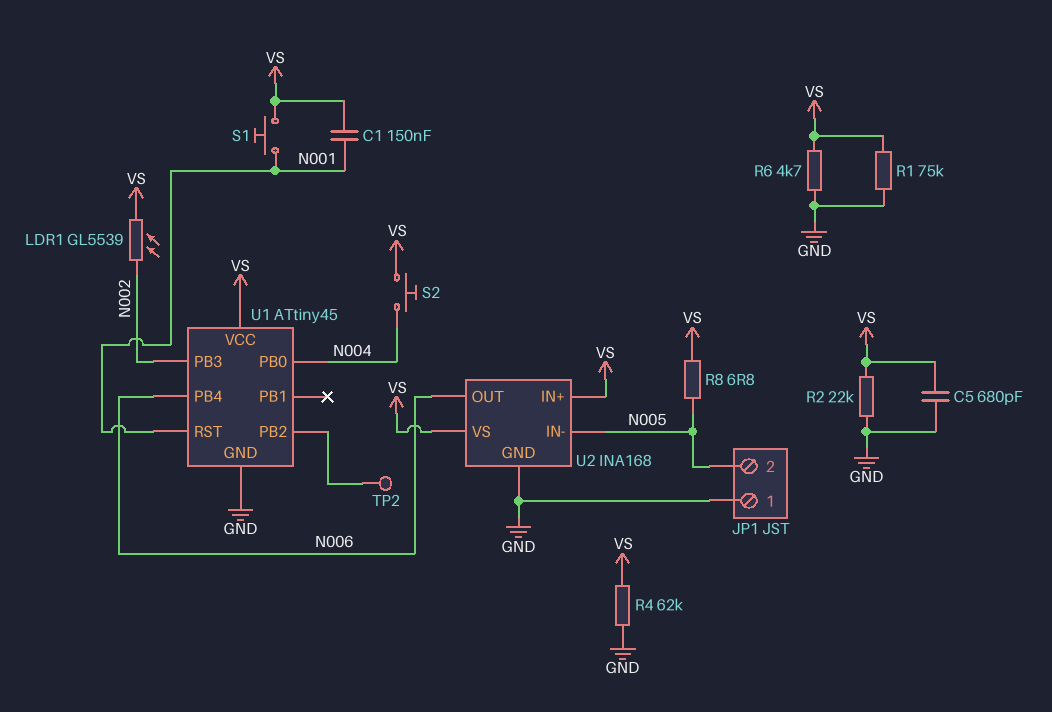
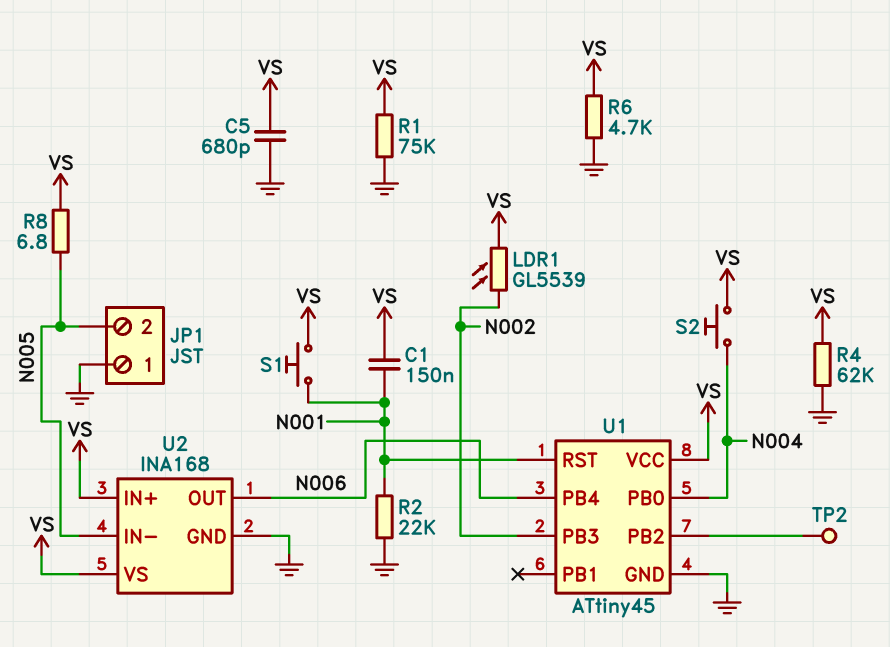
R2: 22k (GND, VS) -> 22k (GND, N001)

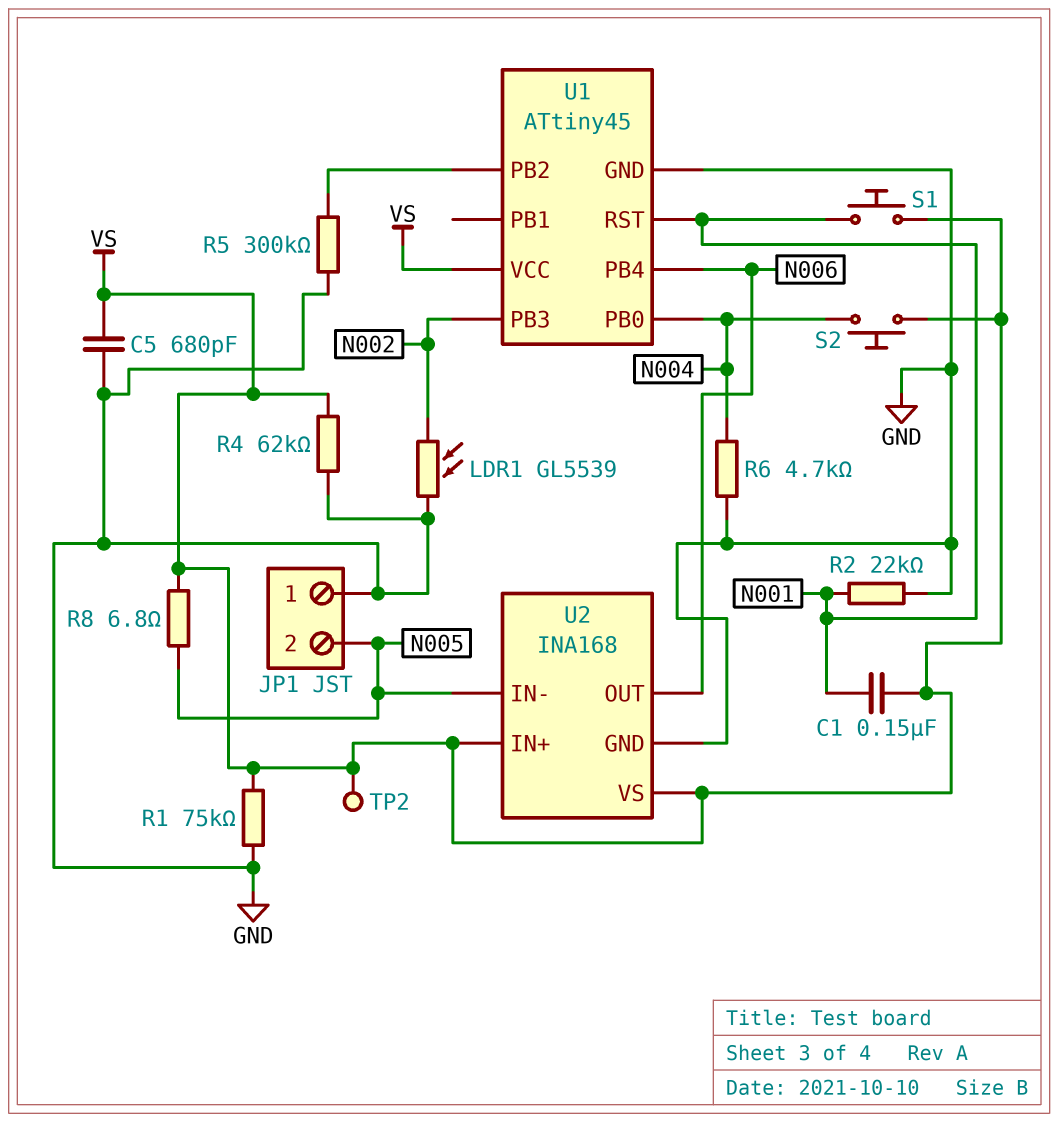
LDR1: GL5539 (N002, VS) -> GL5539 (GND, N002)
R5: none -> 300k (GND, U1/PB2)
R6: 4.7k (GND, VS) -> 4.7k (GND, N004)
TP2: test point (U1/PB2) -> test point (VS)

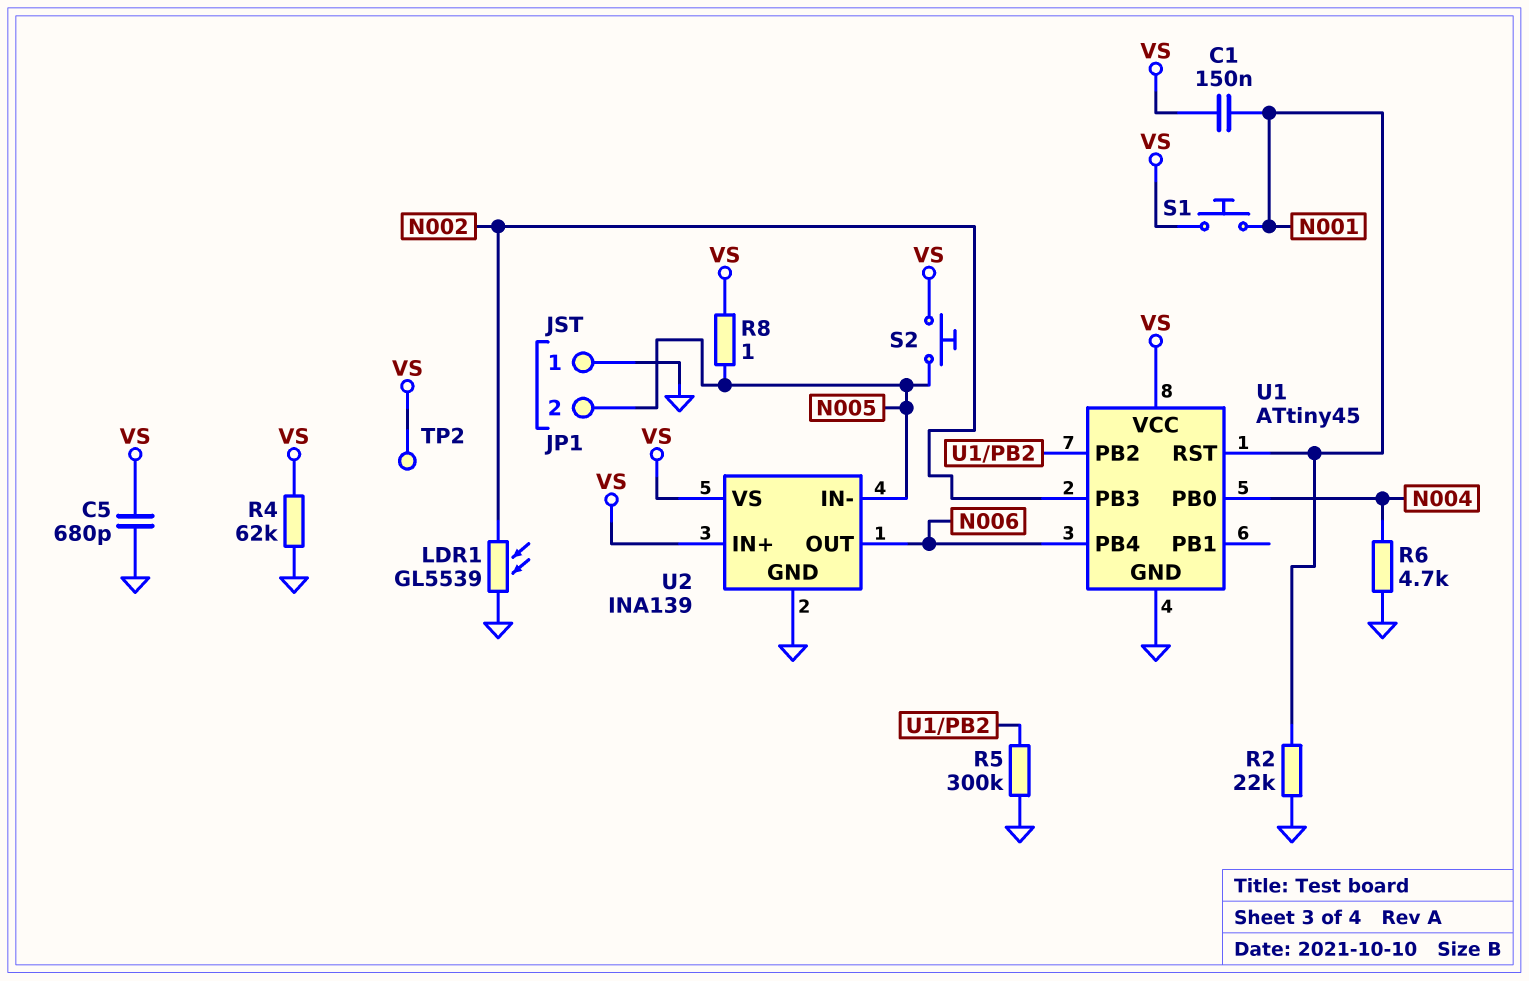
R1: 75k (GND, VS) -> none
R8: 6.8 (N005, VS) -> 1 (N005, VS)
S2: button (N004, VS) -> button (N005, VS)
U2: INA168 -> INA139

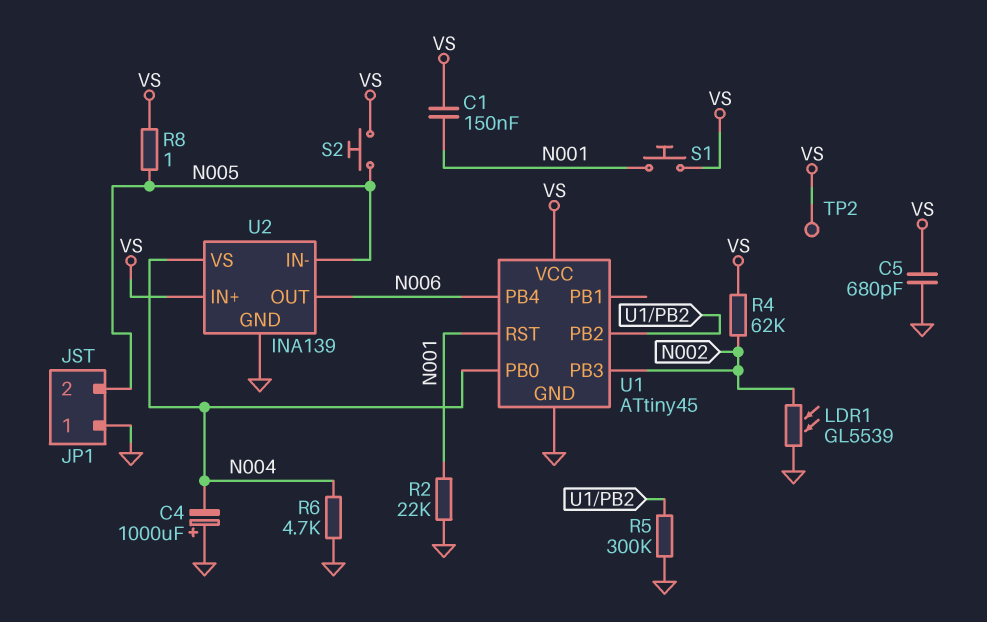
C4: none -> 1000uF (plus GND, minus N004)
R4: 62k (GND, VS) -> 62k (N002, VS)
U2 pin VS: VS -> N004

